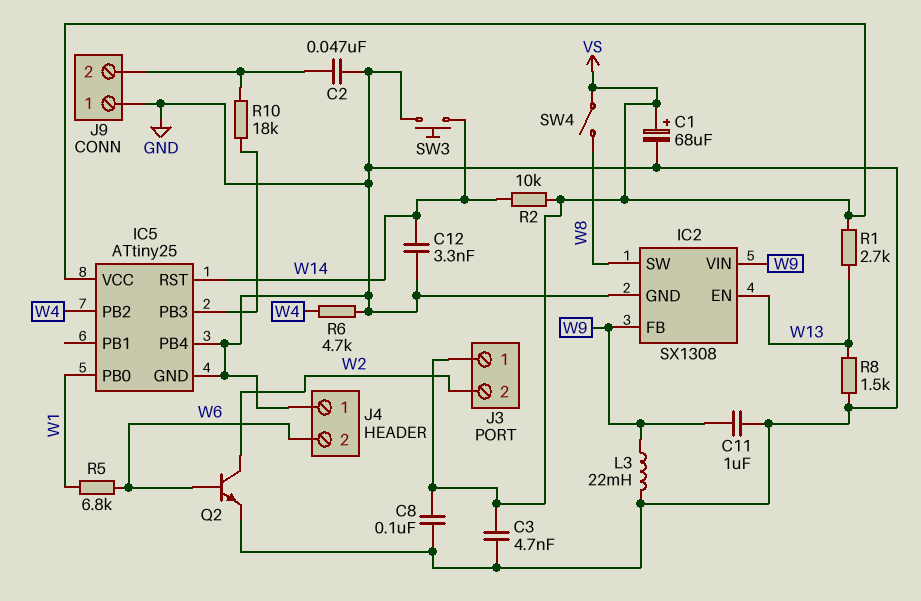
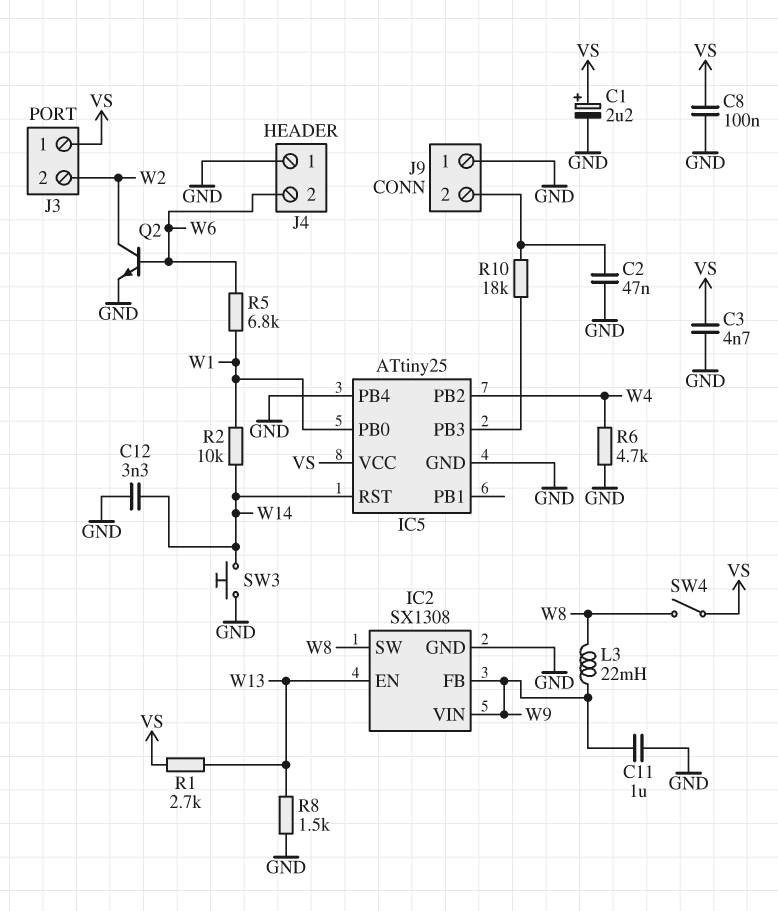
C1: 68uF (plus VS, minus GND) -> 2.2uF (plus VS, minus GND)
L3: 22mH (GND, W9) -> 22mH (W8, W9)
R2: 10k (VS, W14) -> 10k (W1, W14)

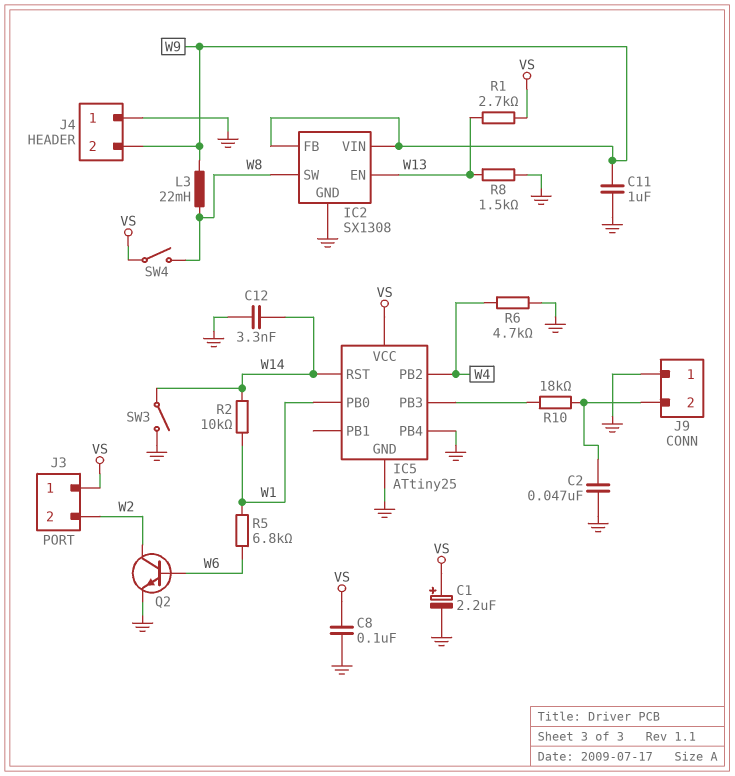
C3: 4.7nF (GND, VS) -> none
J4 pin 2: W6 -> W9
SW3: button (GND, W14) -> switch (GND, W14)

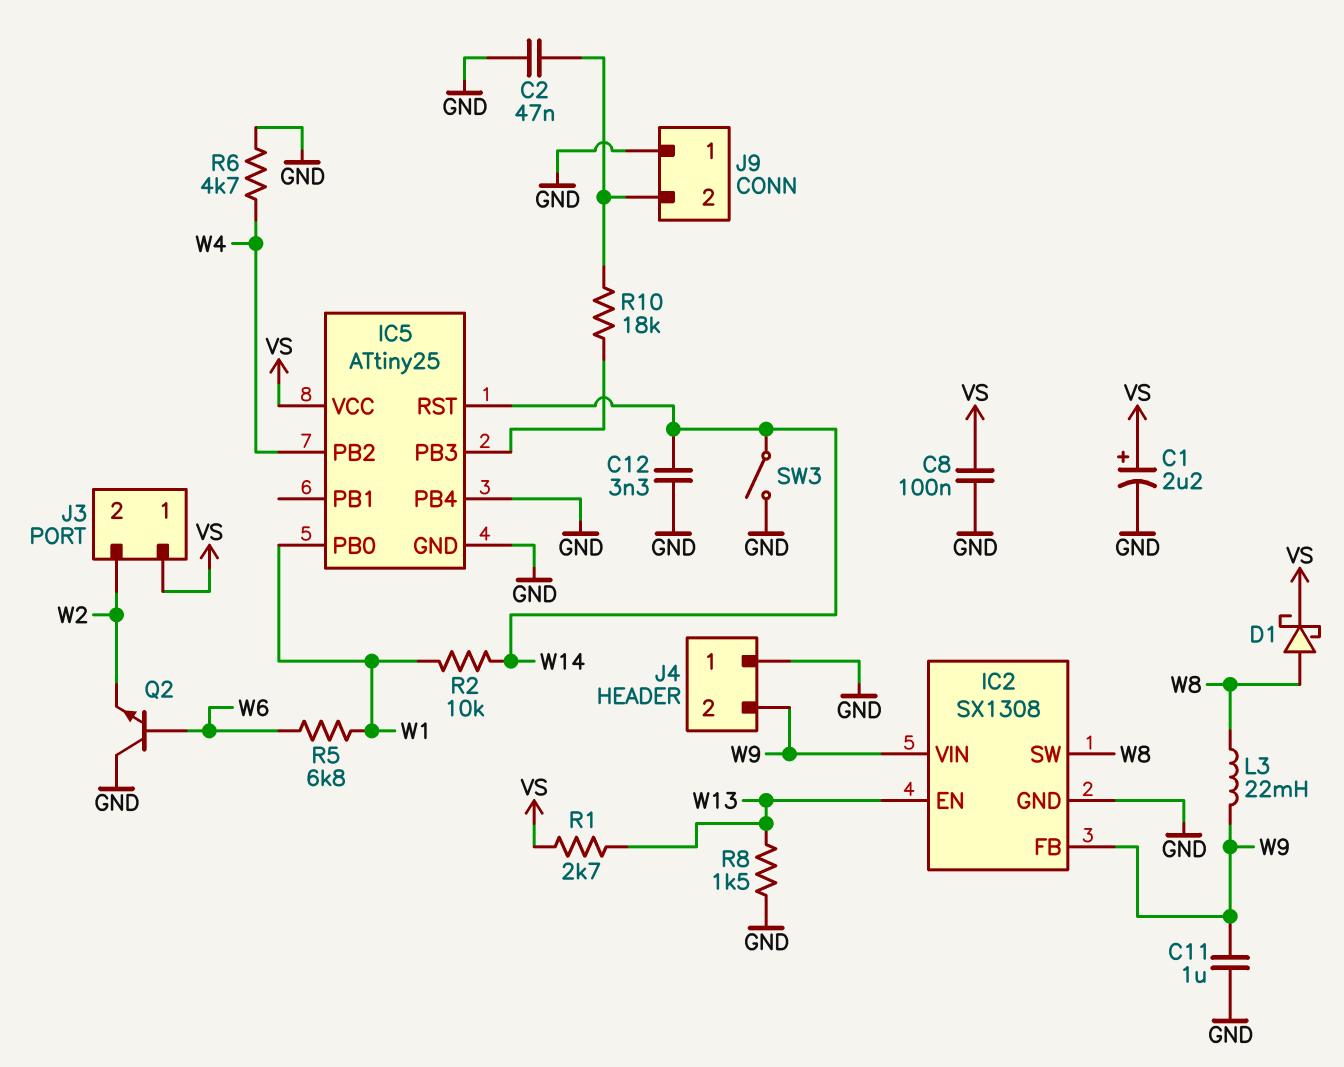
D1: none -> schottky (A W8, K VS)
Q2: NPN (B W6, C W2, E GND) -> NPN (B W6, C GND, E W2)
SW4: switch (VS, W8) -> none

